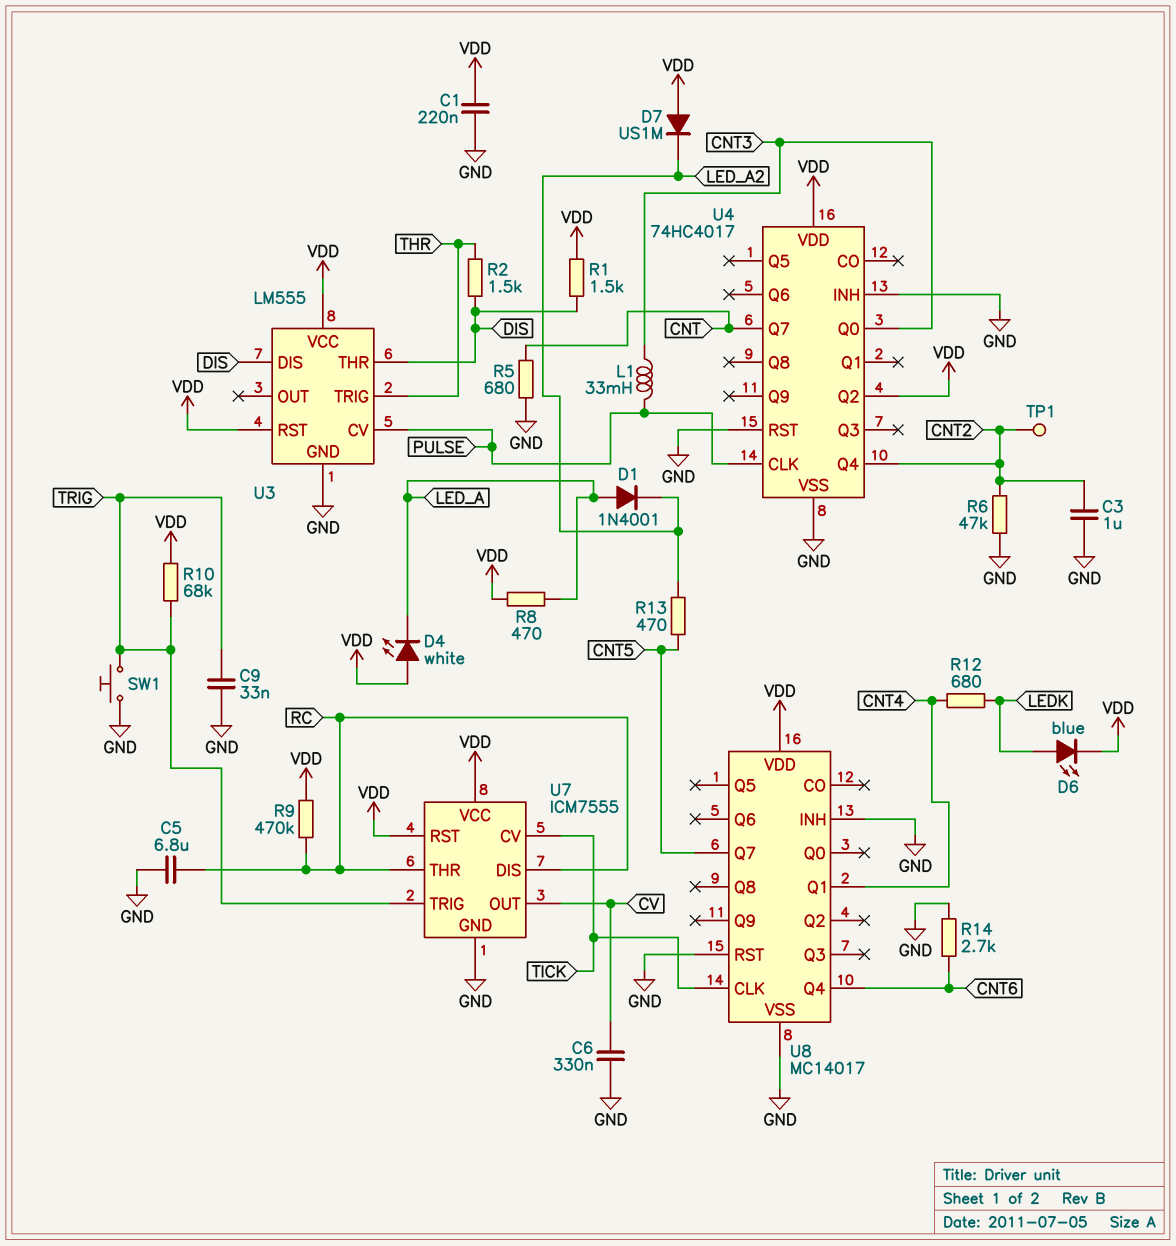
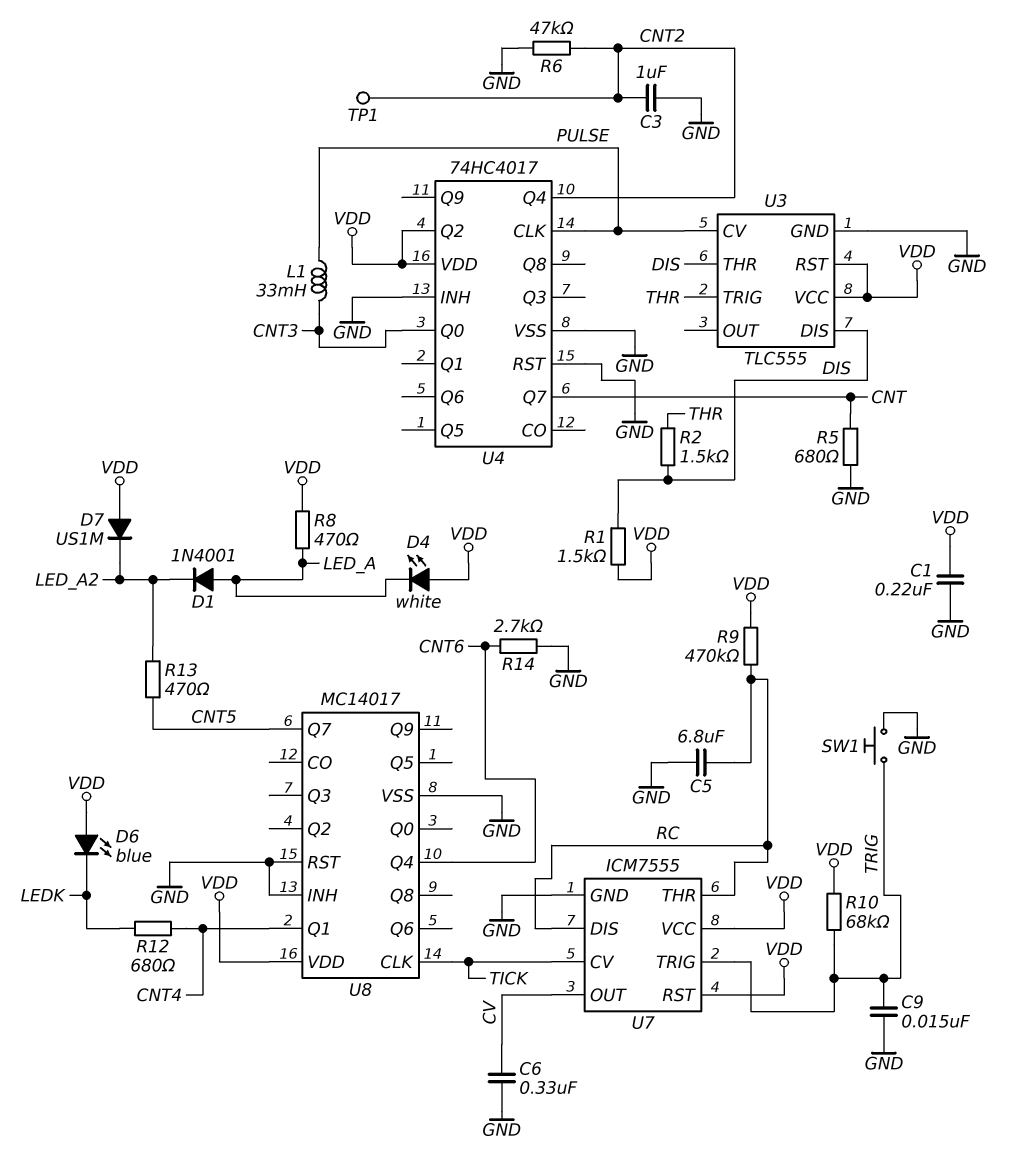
C9: 33nF (GND, TRIG) -> 15nF (GND, TRIG)
D6: LED blue (A LEDK, K VDD) -> LED blue (A VDD, K LEDK)
U3: LM555 -> TLC555

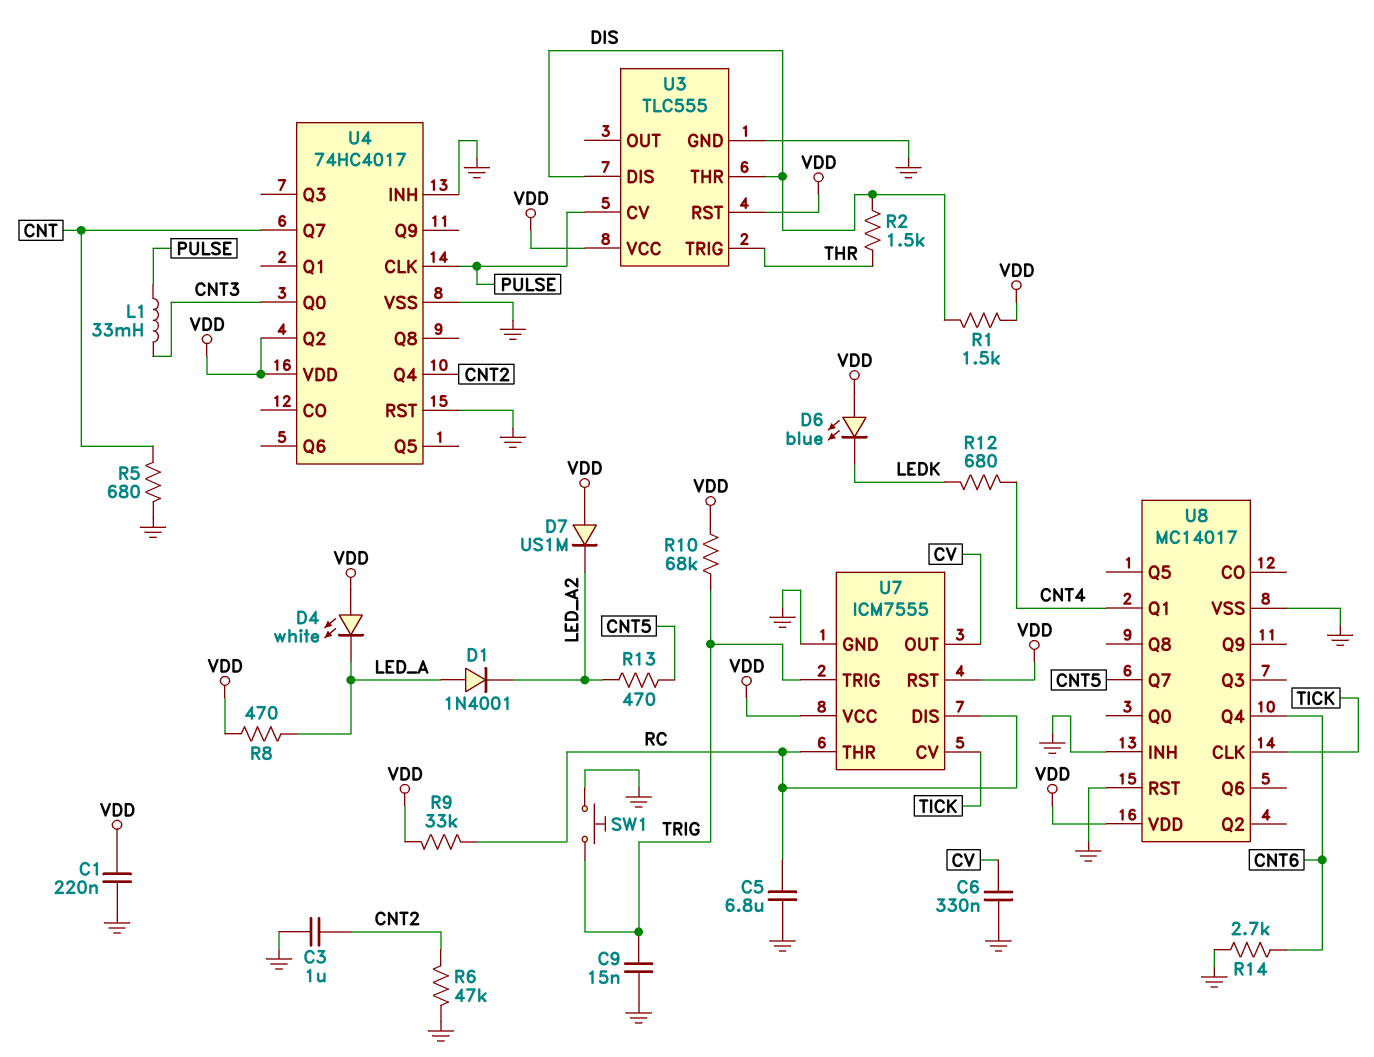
R9: 470k (RC, VDD) -> 33k (RC, VDD)
TP1: test point (CNT2) -> none

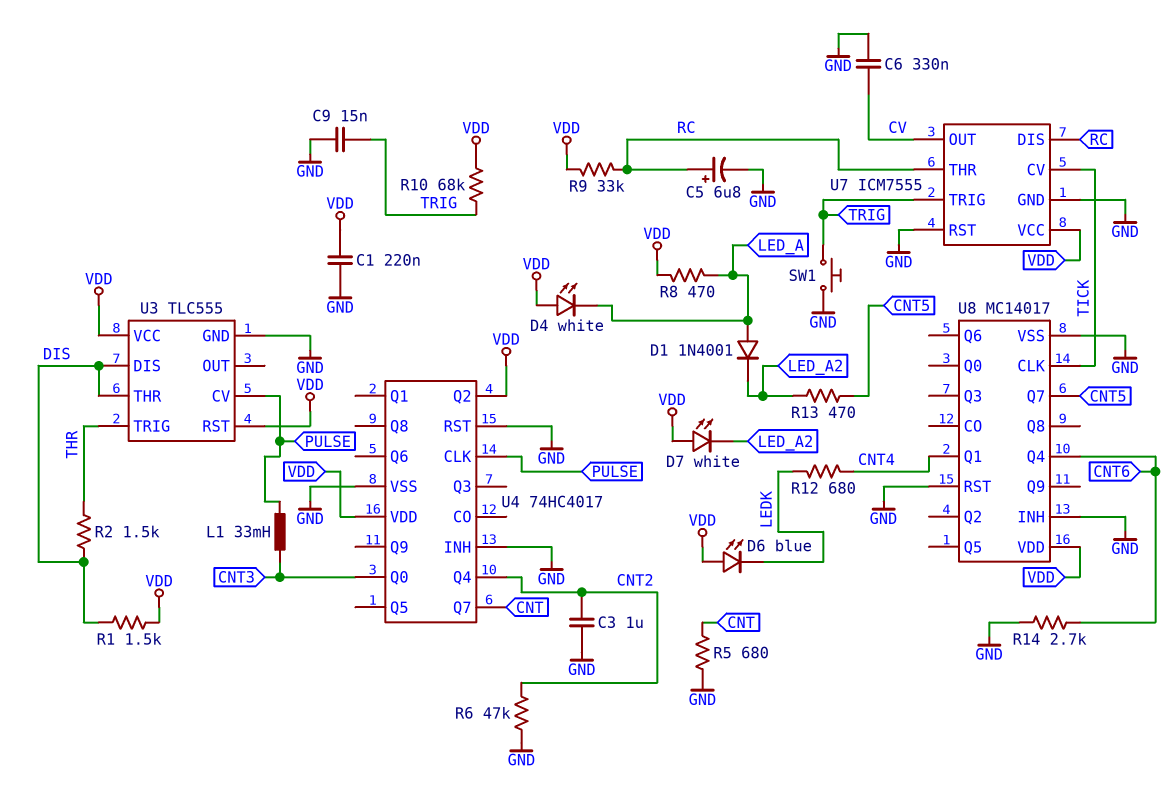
C5: 6.8uF (GND, RC) -> 6.8uF (plus RC, minus GND)
D7: diode US1M (A VDD, K LED_A2) -> LED white (A VDD, K LED_A2)
U7 pin RST: VDD -> GND

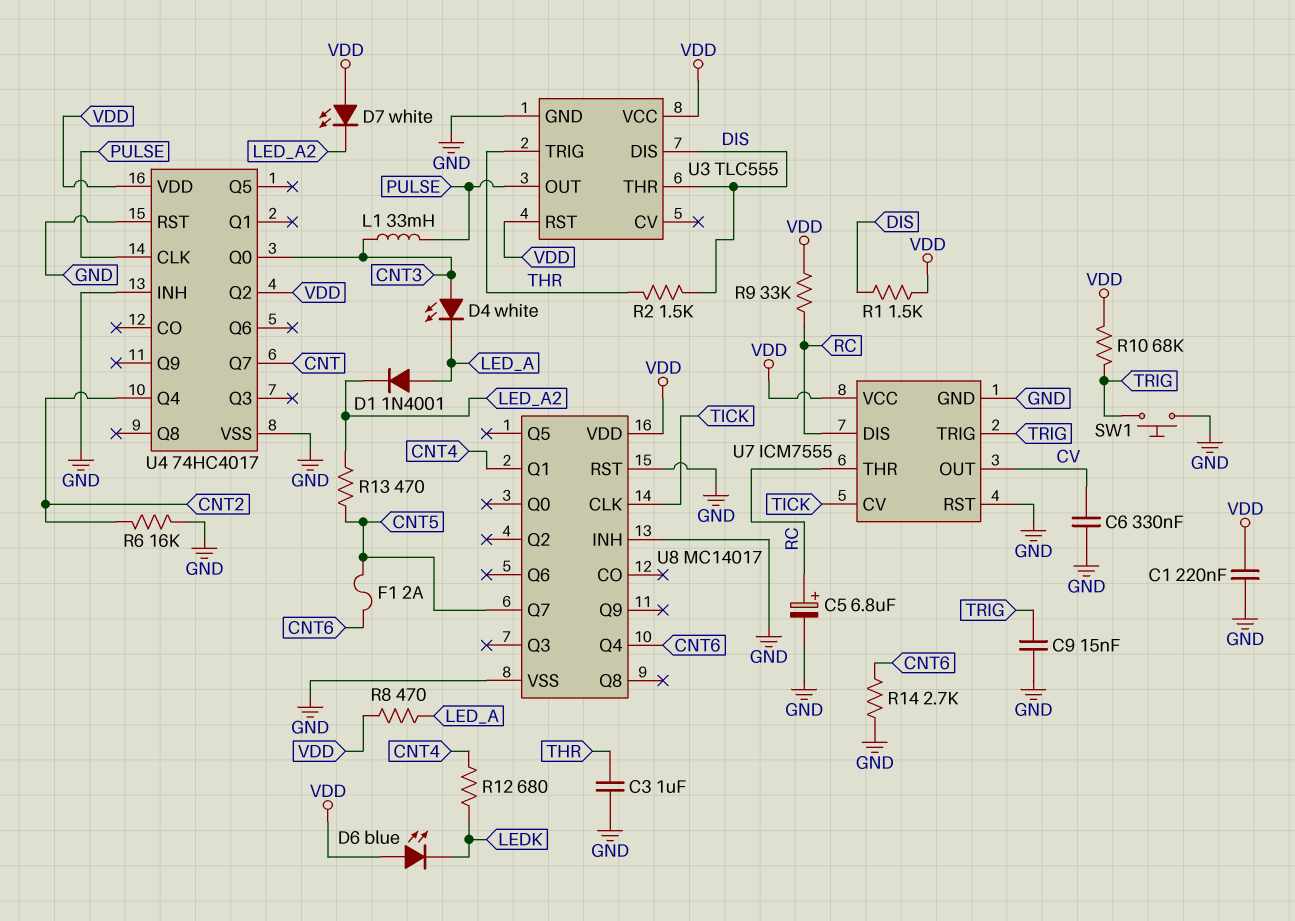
C3: 1uF (CNT2, GND) -> 1uF (GND, THR)
D4: LED white (A VDD, K LED_A) -> LED white (A CNT3, K LED_A)
F1: none -> 2A (CNT5, CNT6)
R5: 680 (CNT, GND) -> none
R6: 47k (CNT2, GND) -> 16k (CNT2, GND)
U3 pin CV: PULSE -> none
U3 pin OUT: none -> PULSE

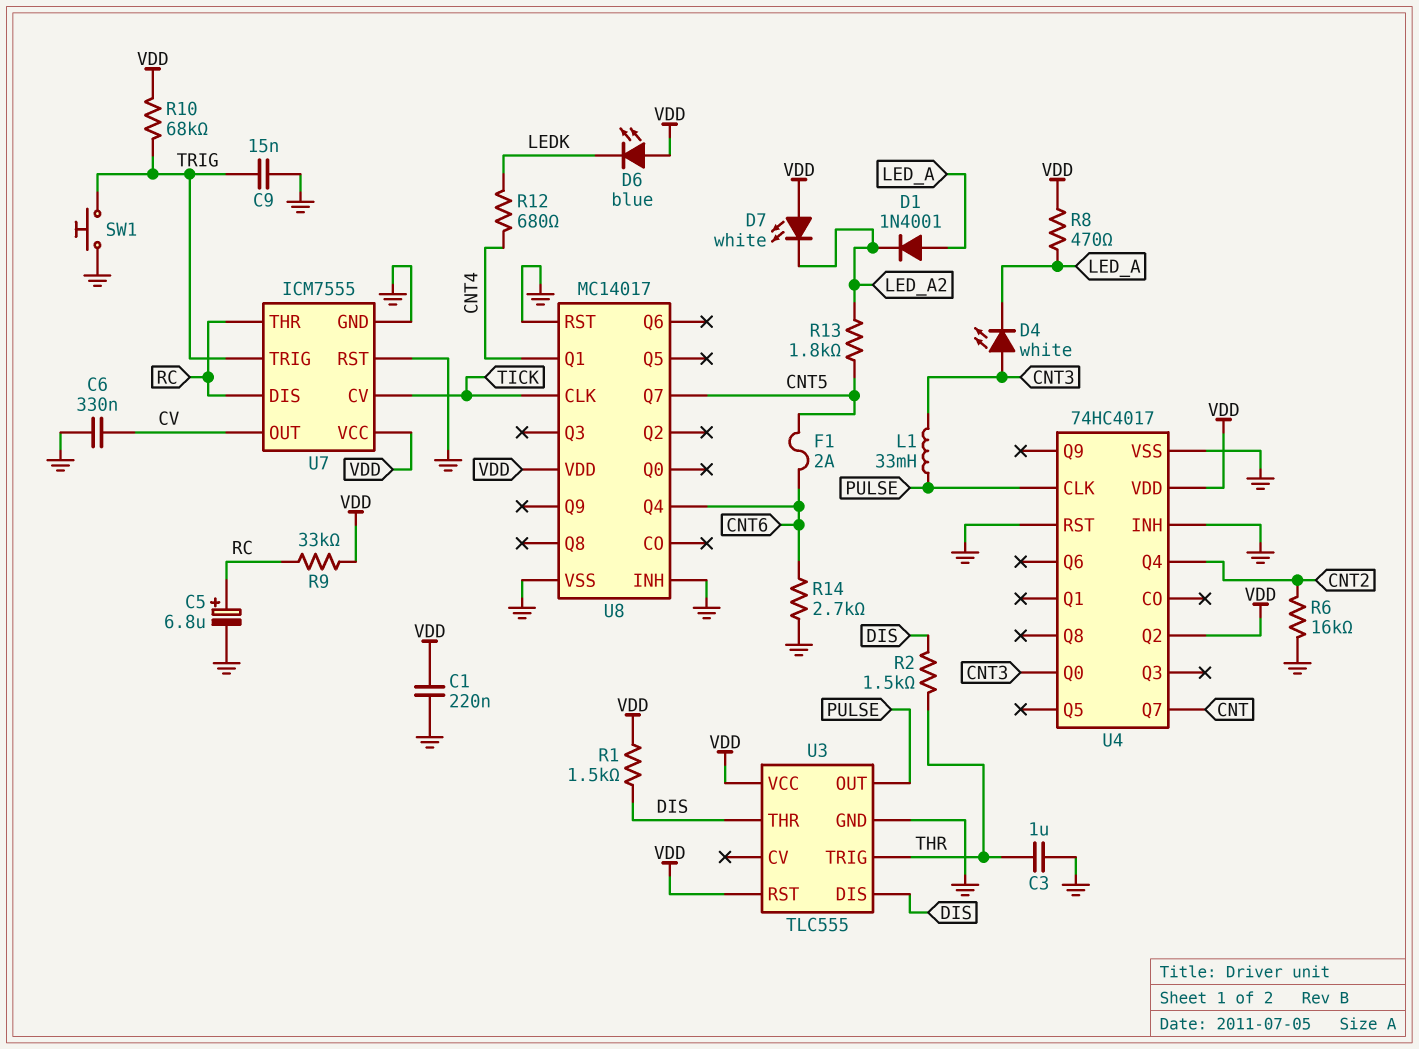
R13: 470 (CNT5, LED_A2) -> 1.8k (CNT5, LED_A2)

